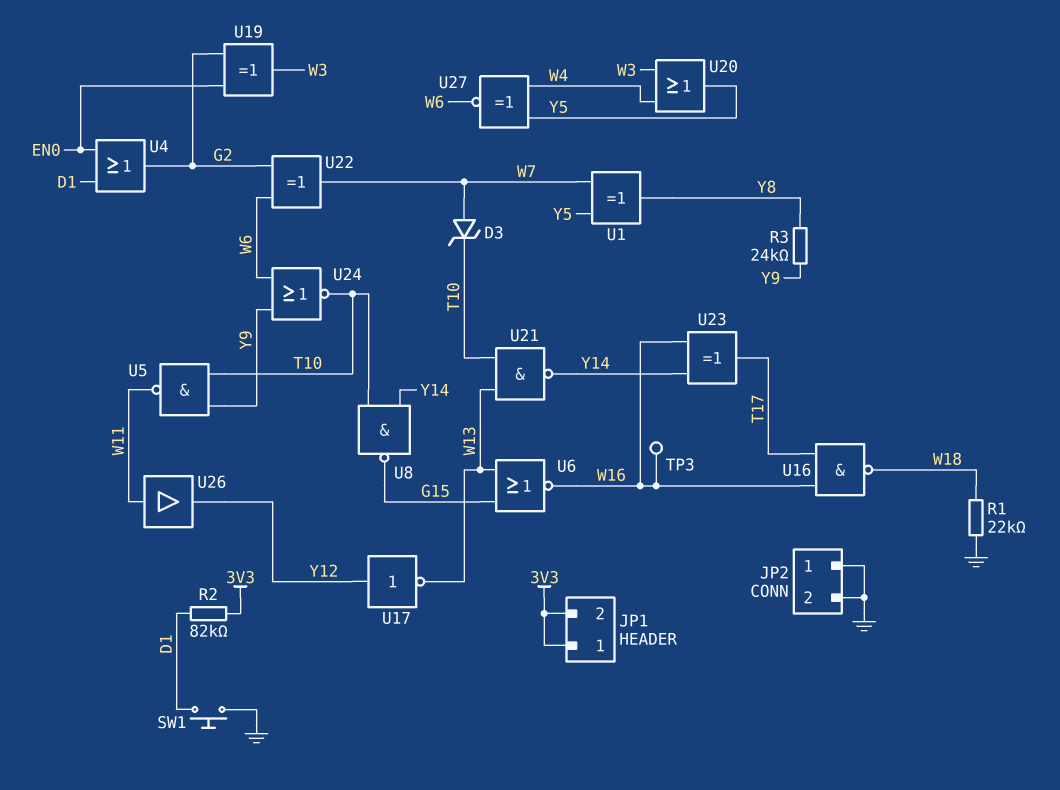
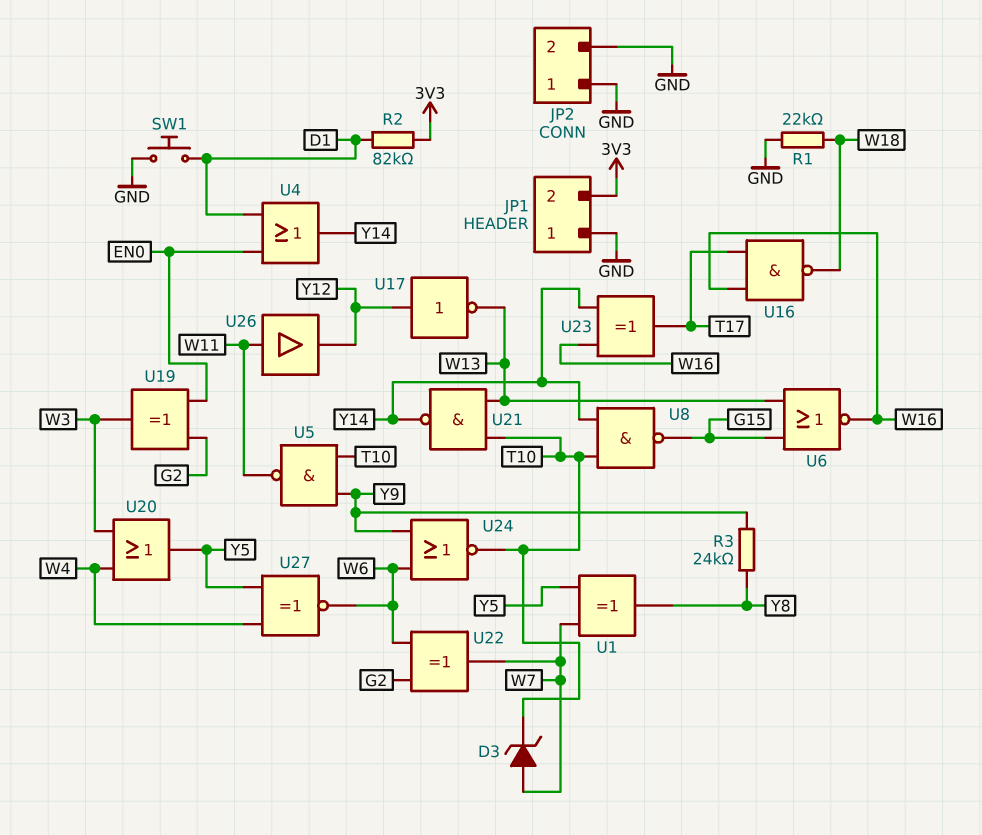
JP1 pin 1: 3V3 -> GND
TP3: test point (W16) -> none
U4: OR (in D1, in EN0, out G2) -> OR (in D1, in EN0, out Y14)

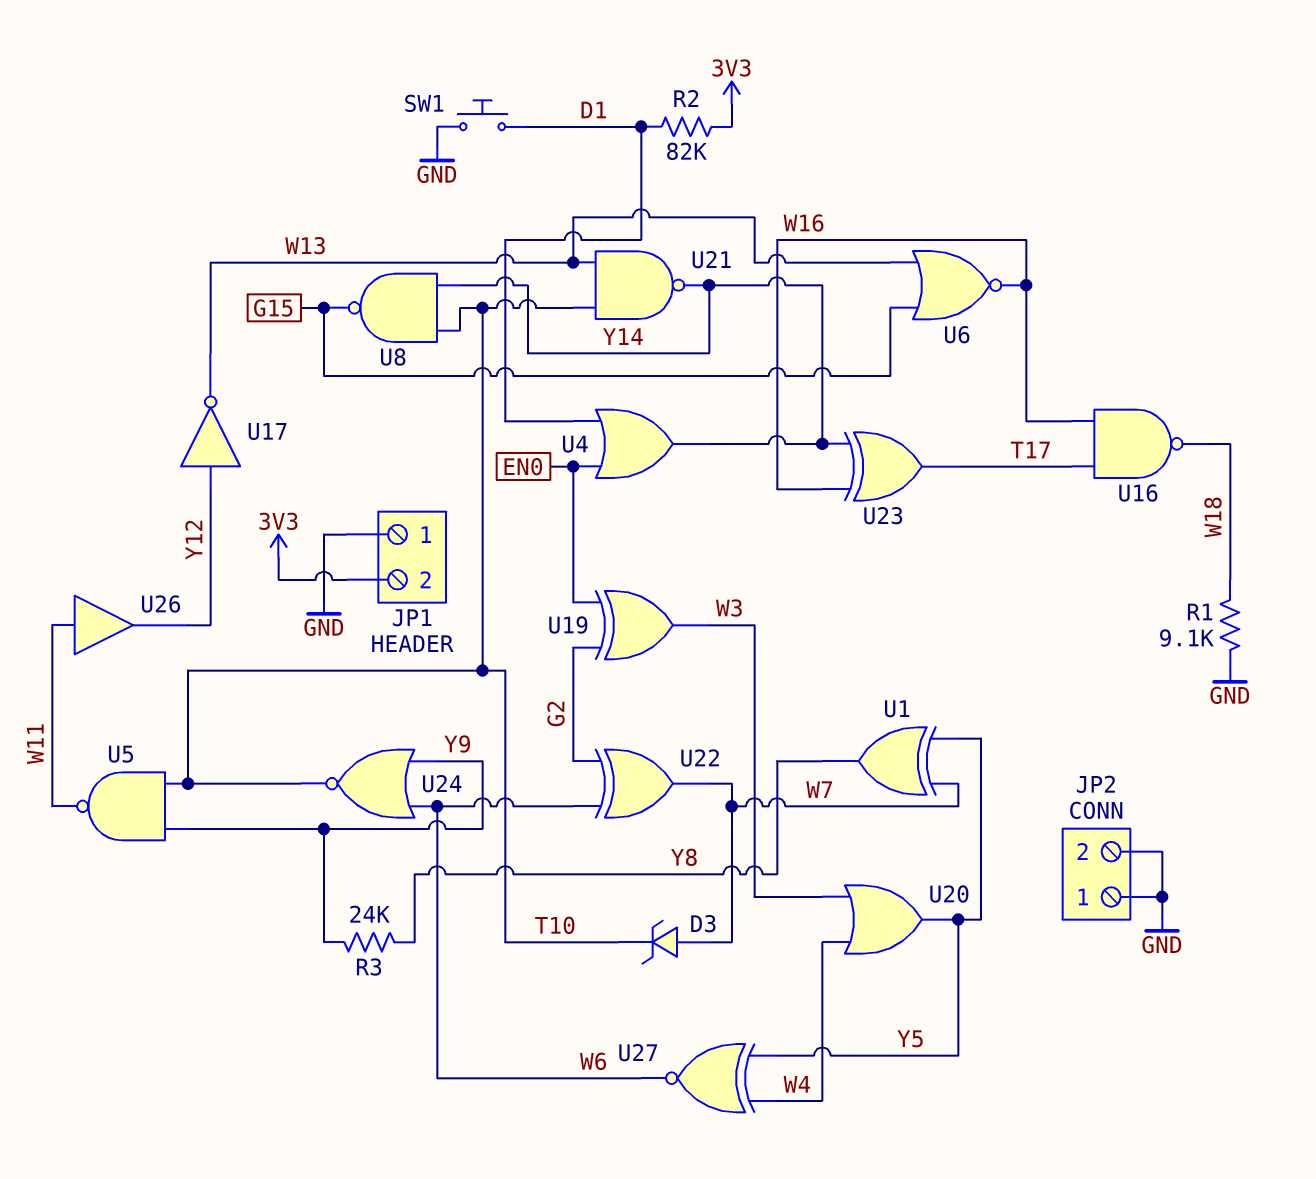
R1: 22k (GND, W18) -> 9.1k (GND, W18)

